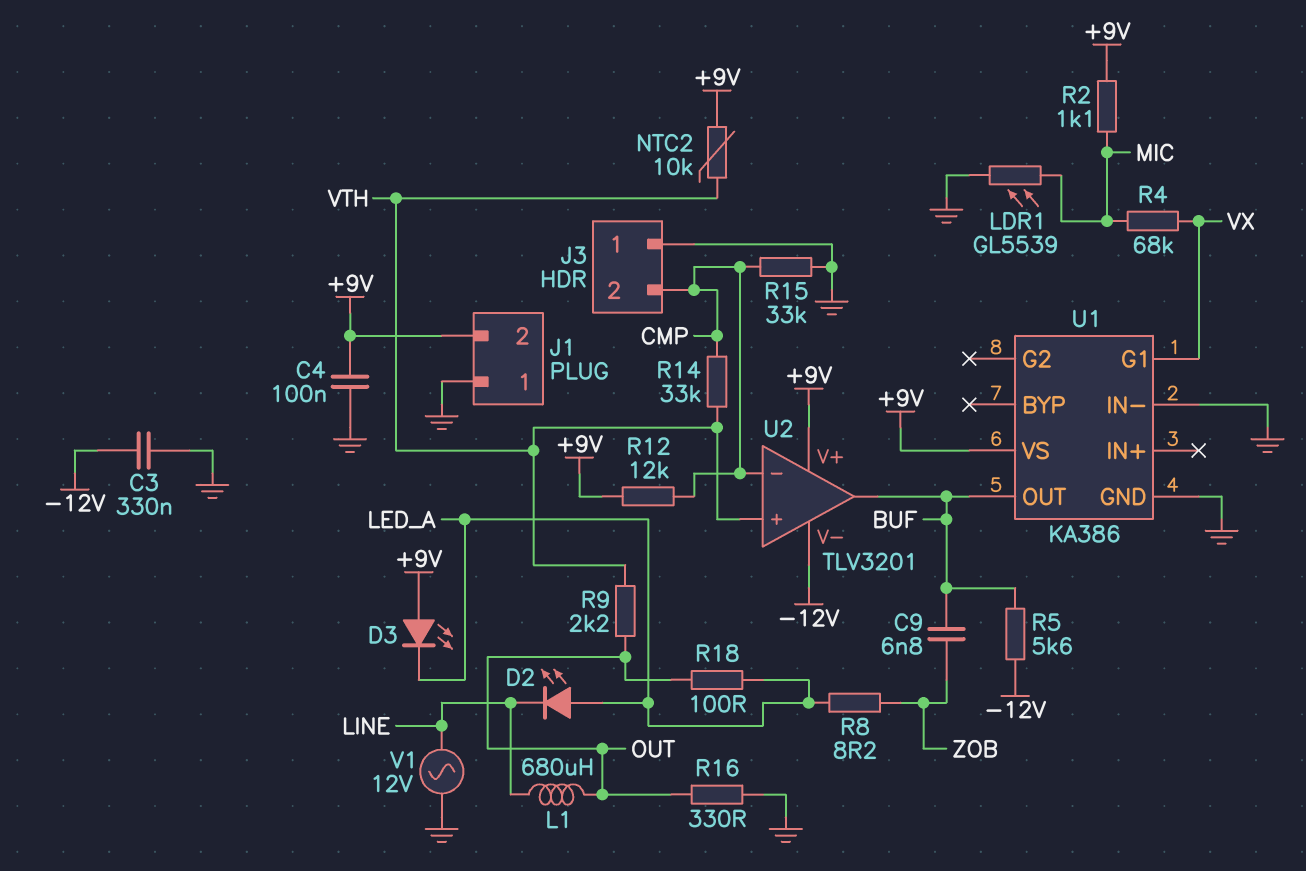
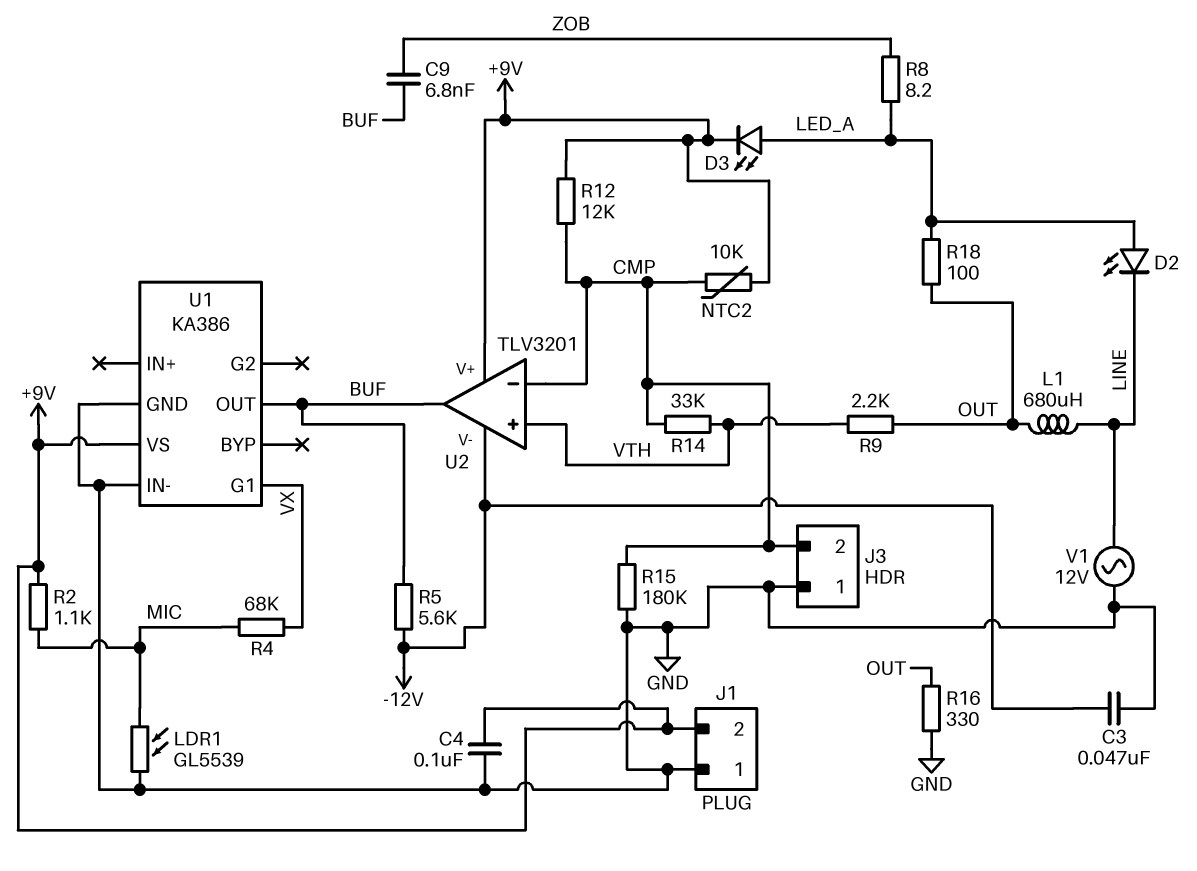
C3: 330nF (-12V, GND) -> 47nF (-12V, GND)
D3: LED (A +9V, K LED_A) -> LED (A LED_A, K +9V)
NTC2: 10k (+9V, VTH) -> 10k (+9V, CMP)
R15: 33k (CMP, GND) -> 180k (CMP, GND)

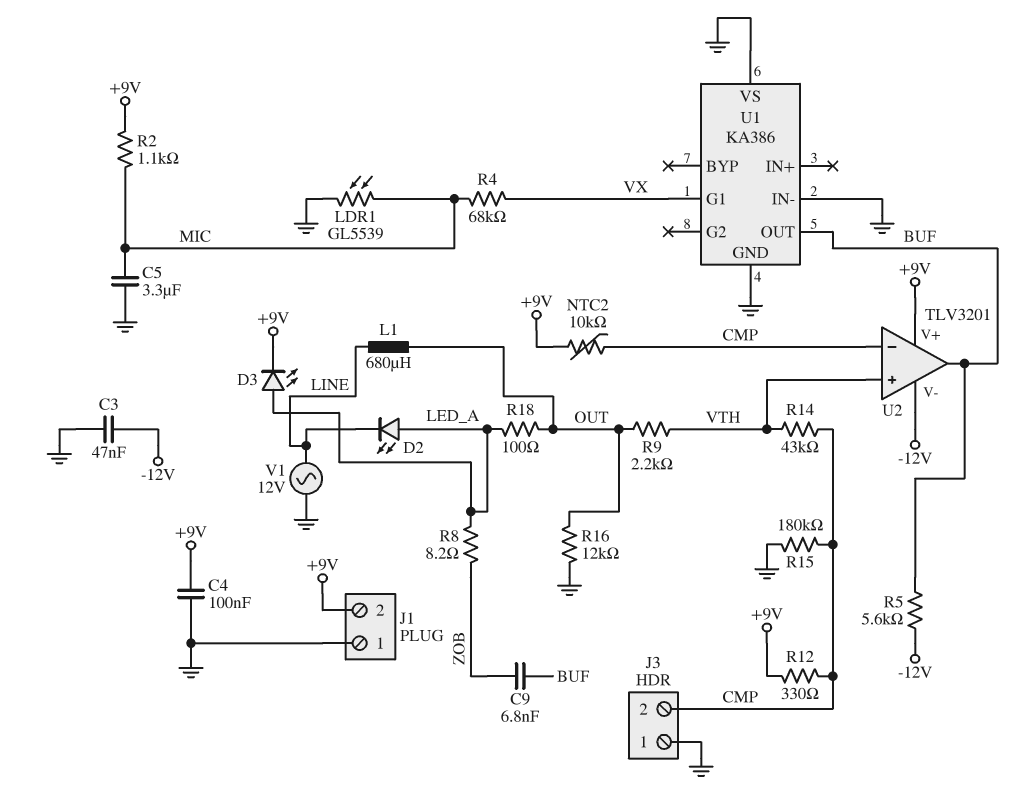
C5: none -> 3.3uF (GND, MIC)
R12: 12k (+9V, CMP) -> 330 (+9V, CMP)
R14: 33k (CMP, VTH) -> 43k (CMP, VTH)
R16: 330 (GND, OUT) -> 12k (GND, OUT)
U1 pin VS: +9V -> GND

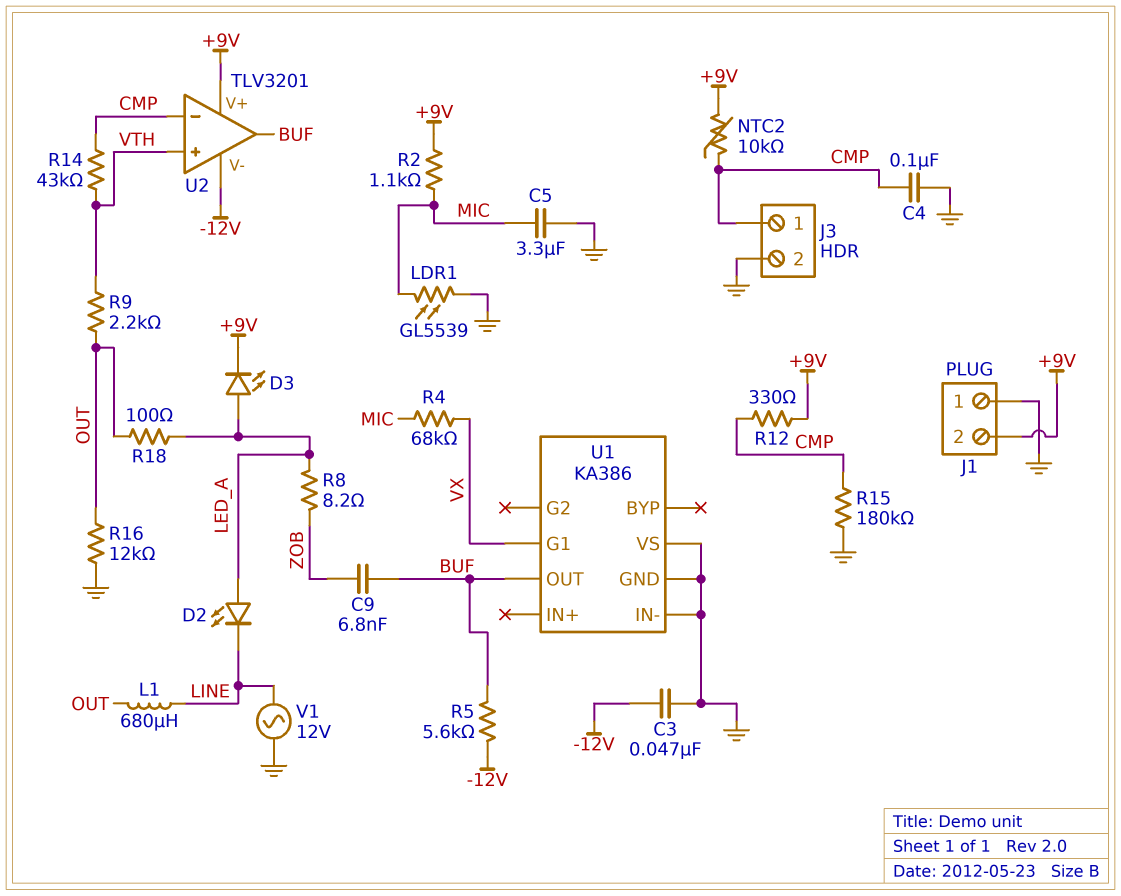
C4: 100nF (+9V, GND) -> 100nF (CMP, GND)
J3 pin 1: GND -> CMP
J3 pin 2: CMP -> GND

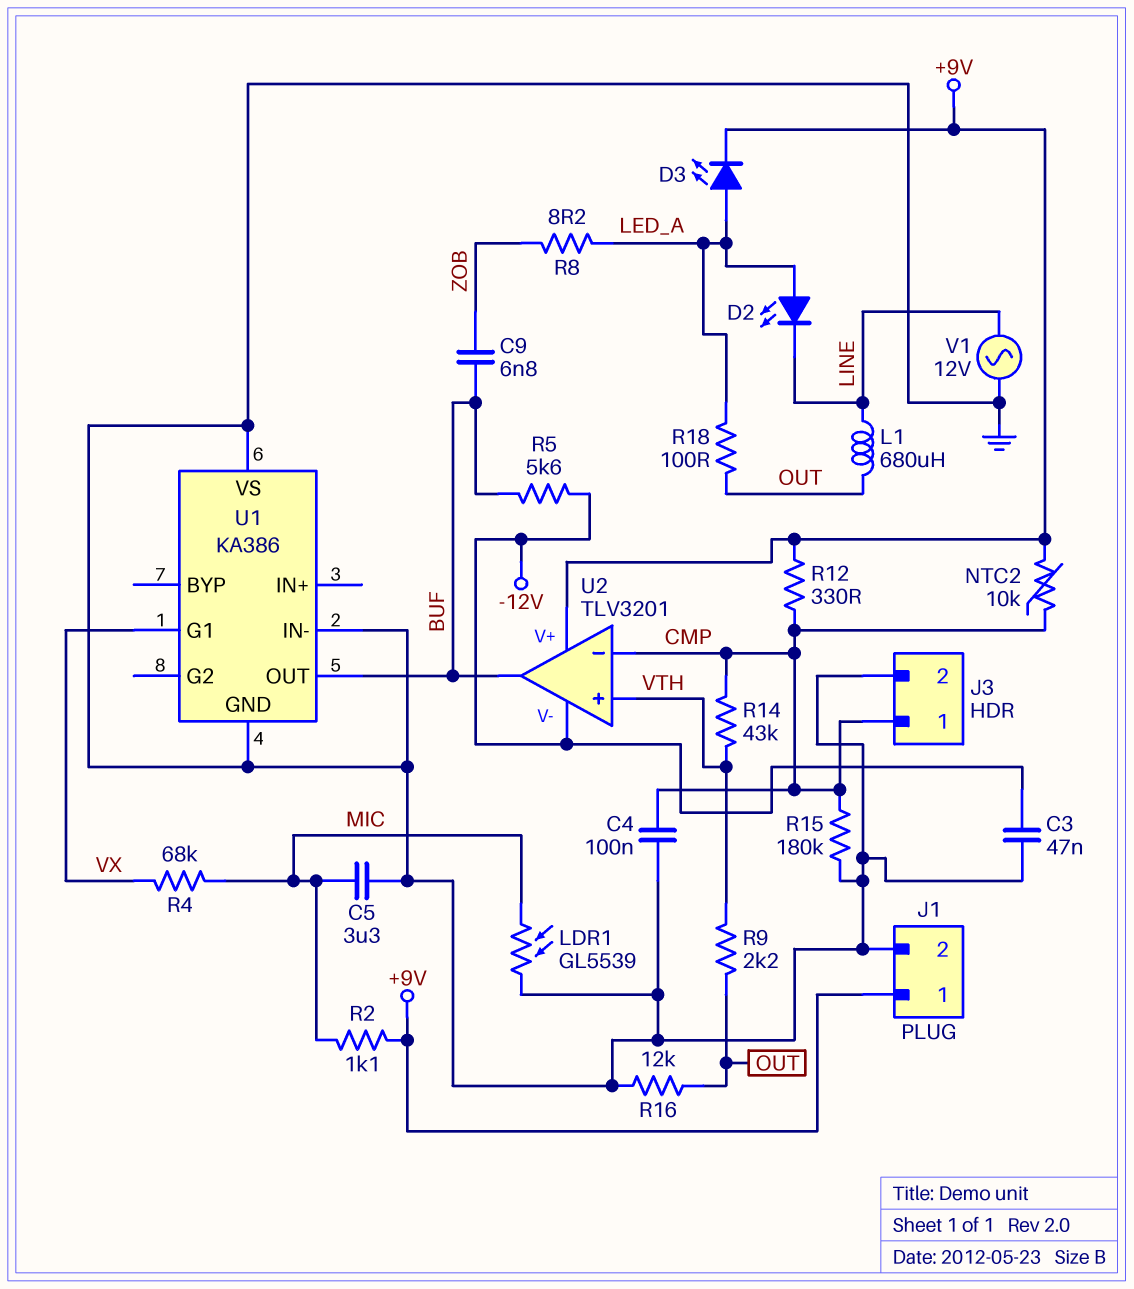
J1 pin 1: GND -> +9V
J1 pin 2: +9V -> GND

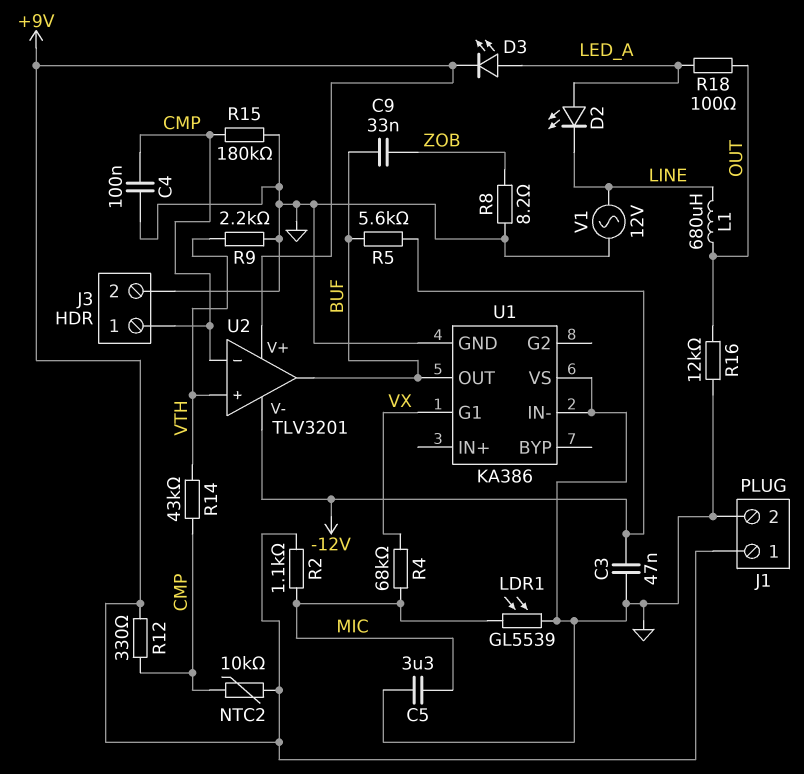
C9: 6.8nF (BUF, ZOB) -> 33nF (BUF, ZOB)
R8: 8.2 (LED_A, ZOB) -> 8.2 (GND, ZOB)
R9: 2.2k (OUT, VTH) -> 2.2k (GND, VTH)

